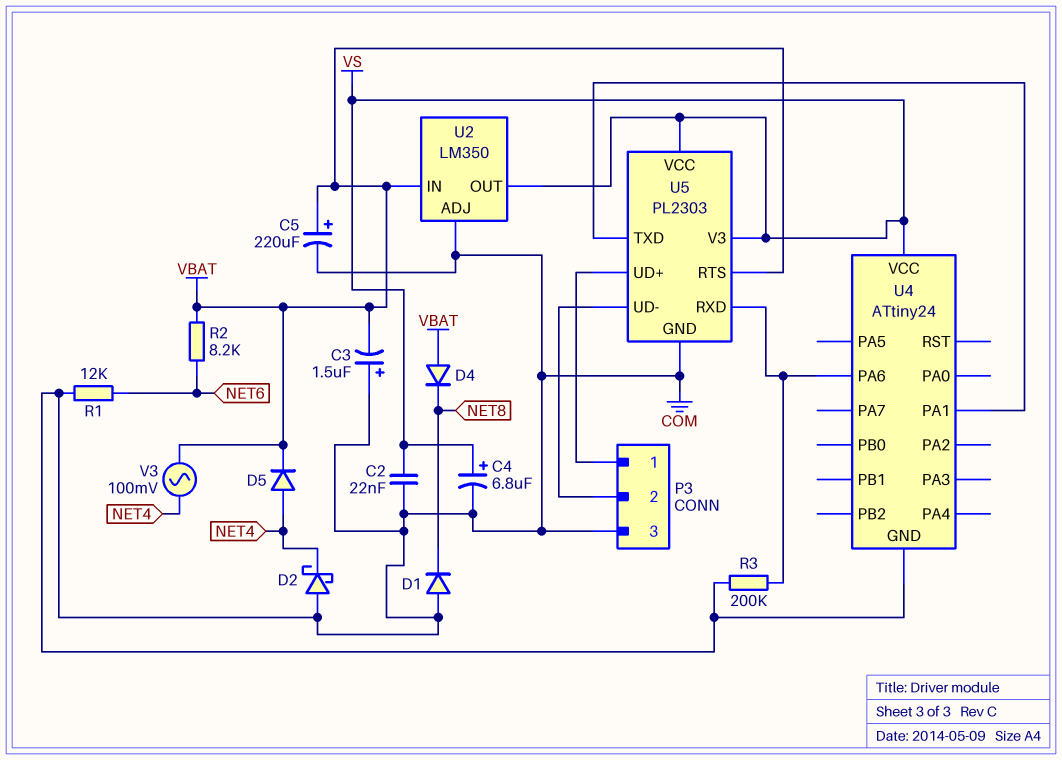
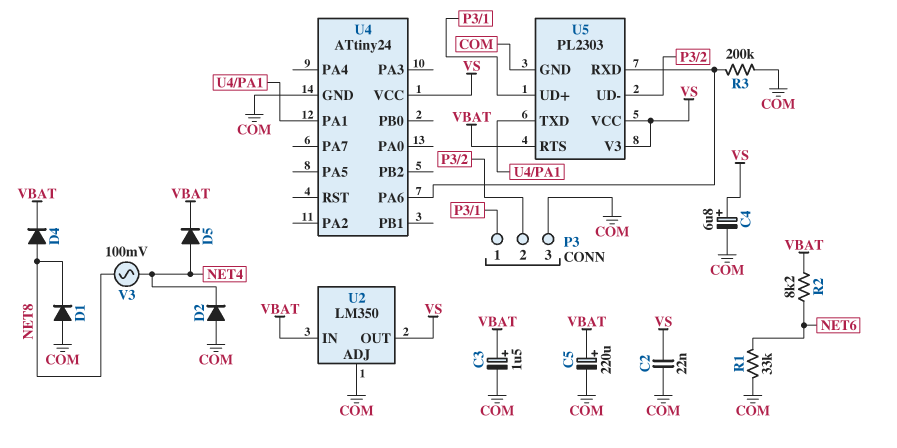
C3: 1.5uF (plus COM, minus VBAT) -> 1.5uF (plus VBAT, minus COM)
D2: schottky (A COM, K NET4) -> diode (A COM, K NET4)
D4: diode (A VBAT, K NET8) -> diode (A NET8, K VBAT)
R1: 12k (COM, NET6) -> 33k (COM, NET6)
V3: AC 100mV (NET4, VBAT) -> AC 100mV (NET4, NET8)

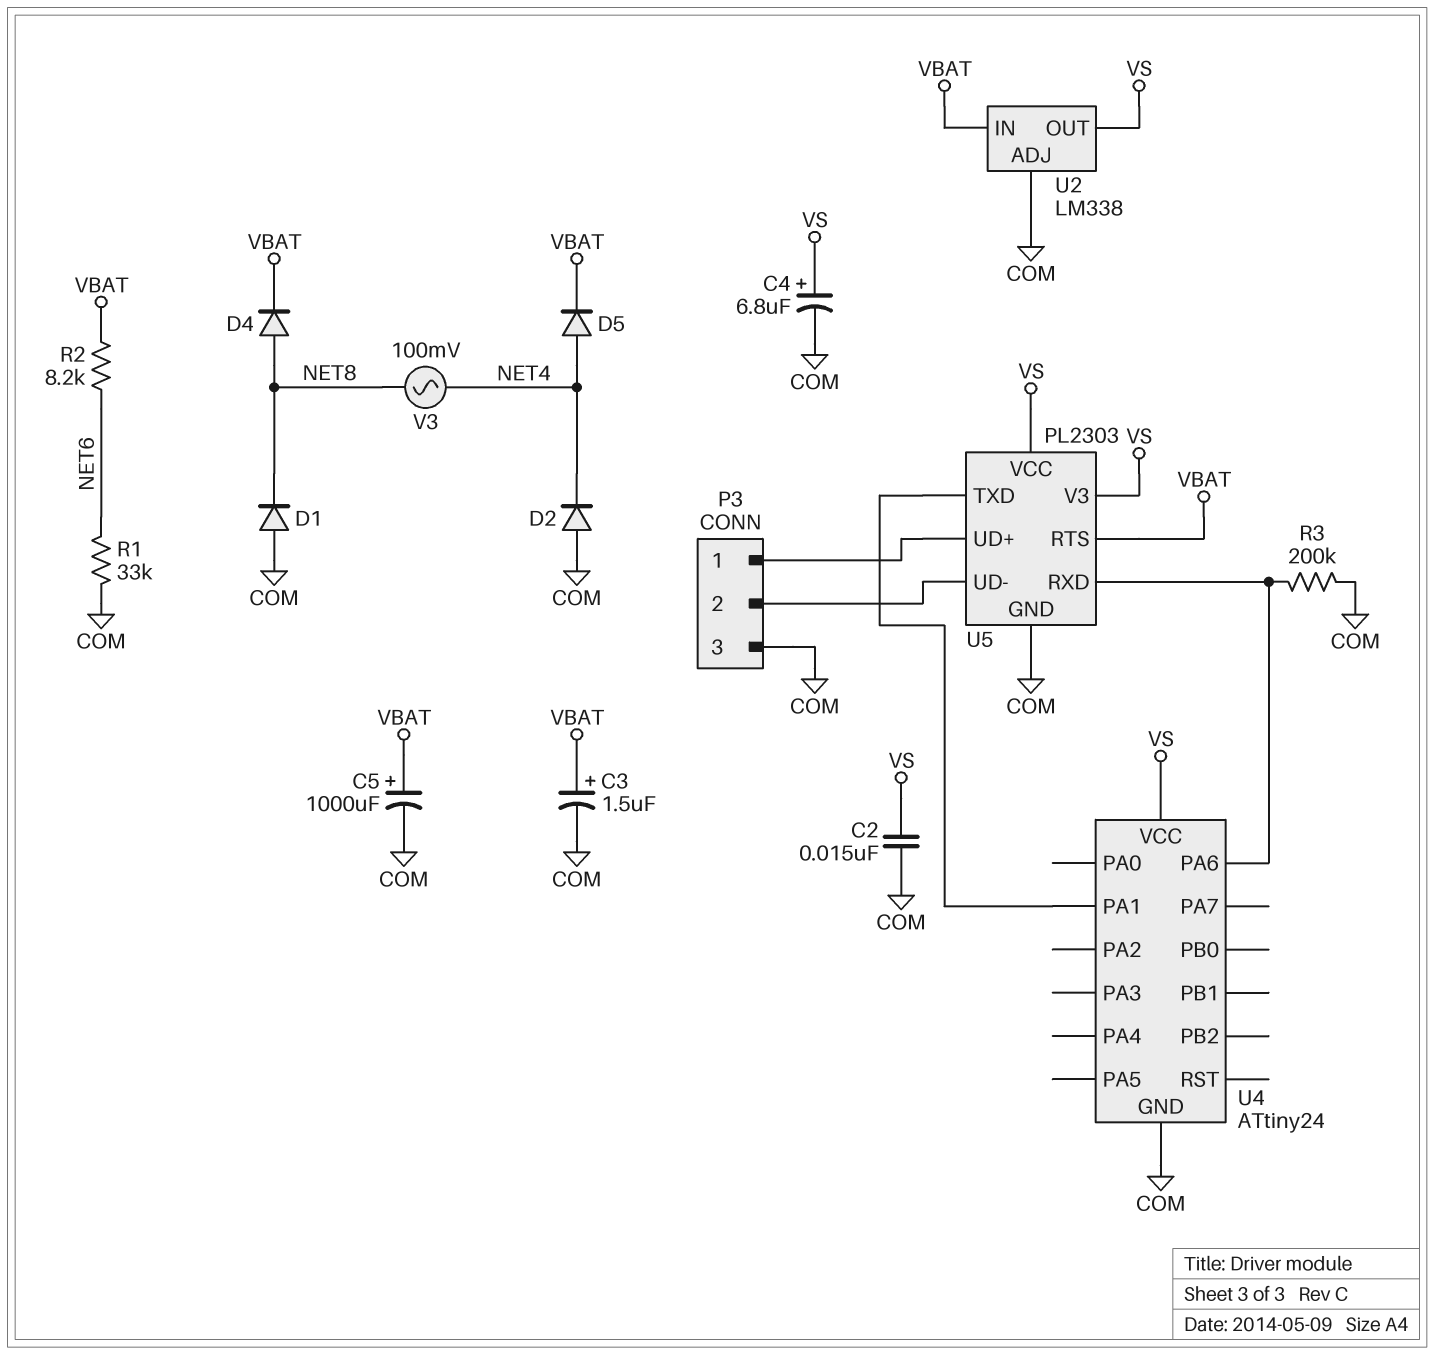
C2: 22nF (COM, VS) -> 15nF (COM, VS)
C5: 220uF (plus VBAT, minus COM) -> 1000uF (plus VBAT, minus COM)
U2: LM350 -> LM338

